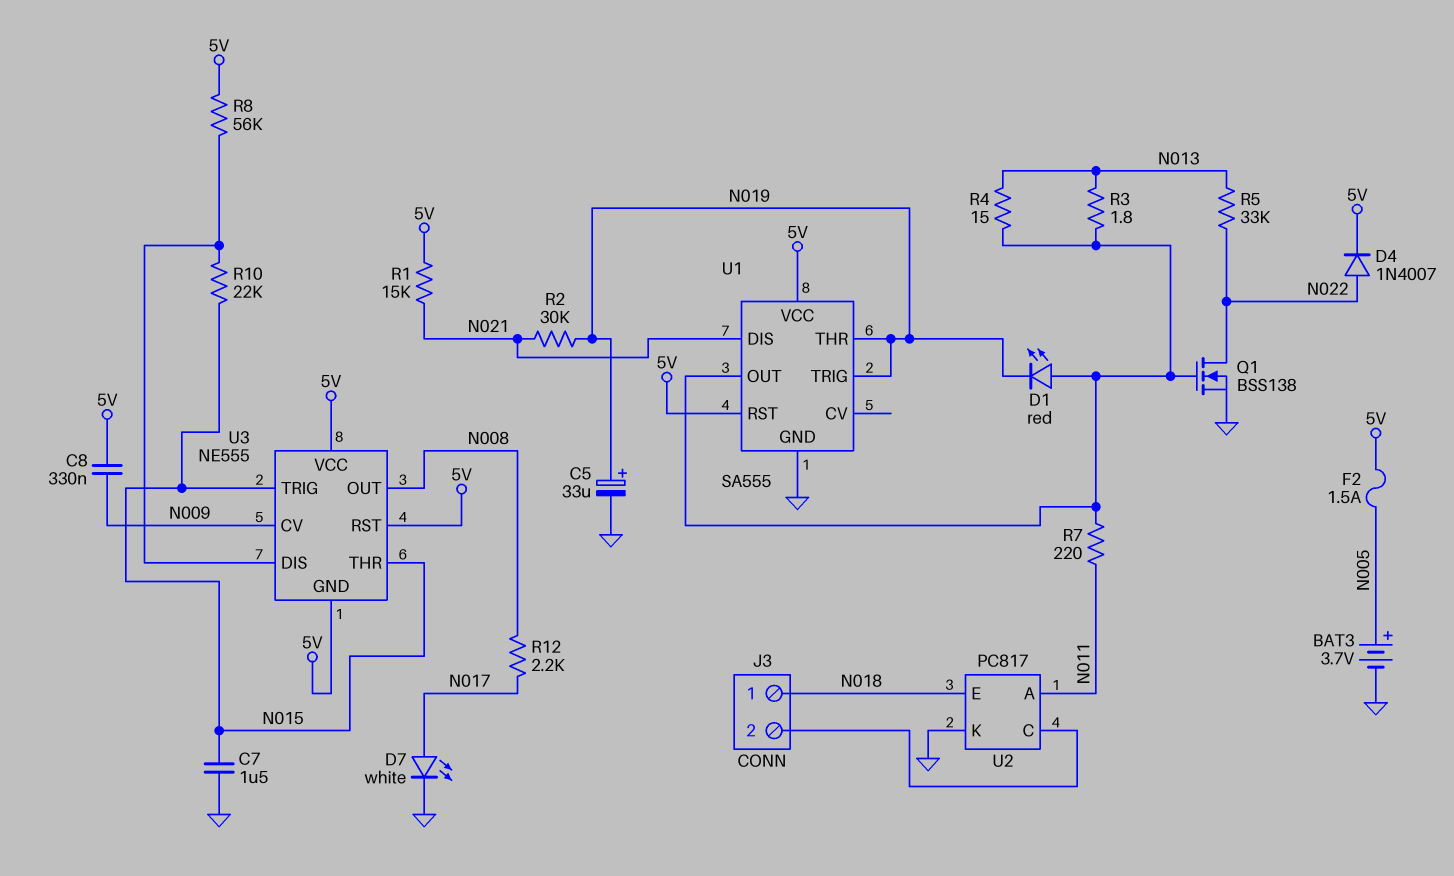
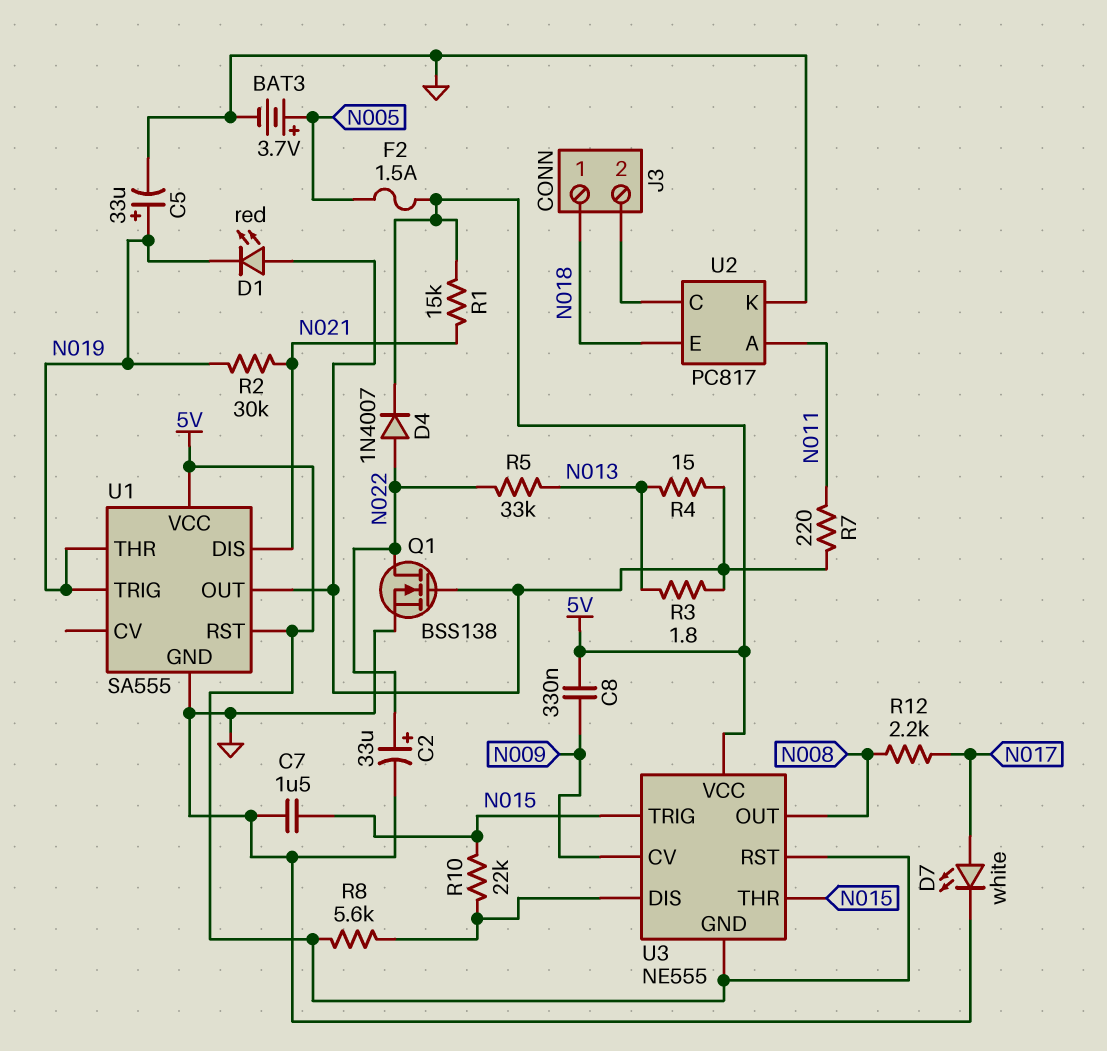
C2: none -> 33uF (plus N022, minus GND)
R8: 56k (5V, U3/DIS) -> 5.6k (5V, U3/DIS)

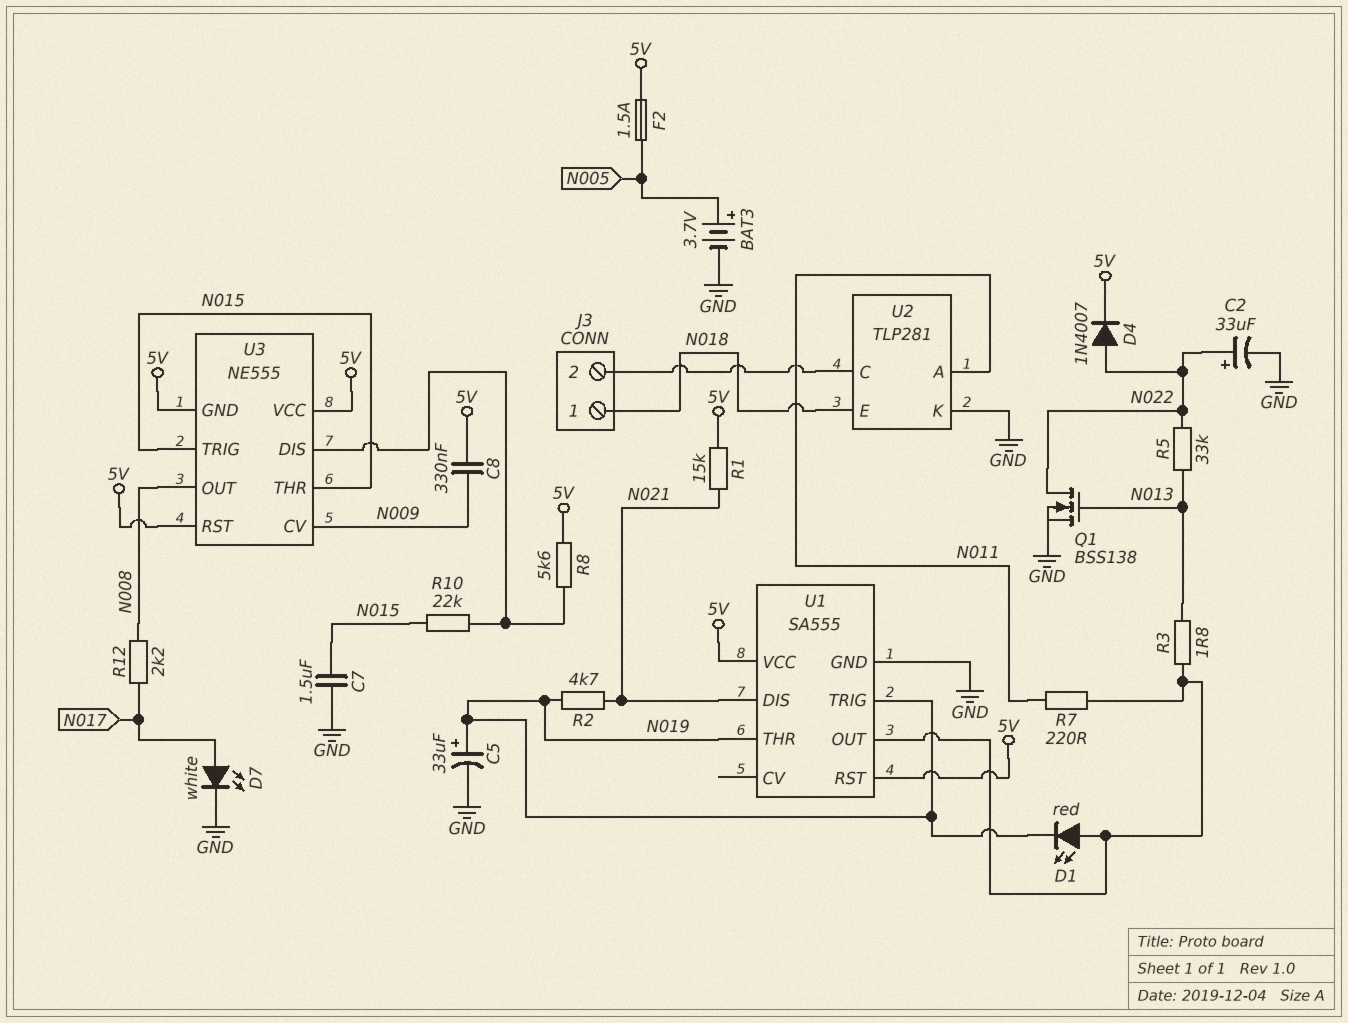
Q1: NMOS BSS138 (G U1/OUT, D N022, S GND) -> NMOS BSS138 (G N013, D N022, S GND)
R2: 30k (N019, N021) -> 4.7k (N019, N021)
R4: 15 (N013, U1/OUT) -> none
U2: PC817 -> TLP281

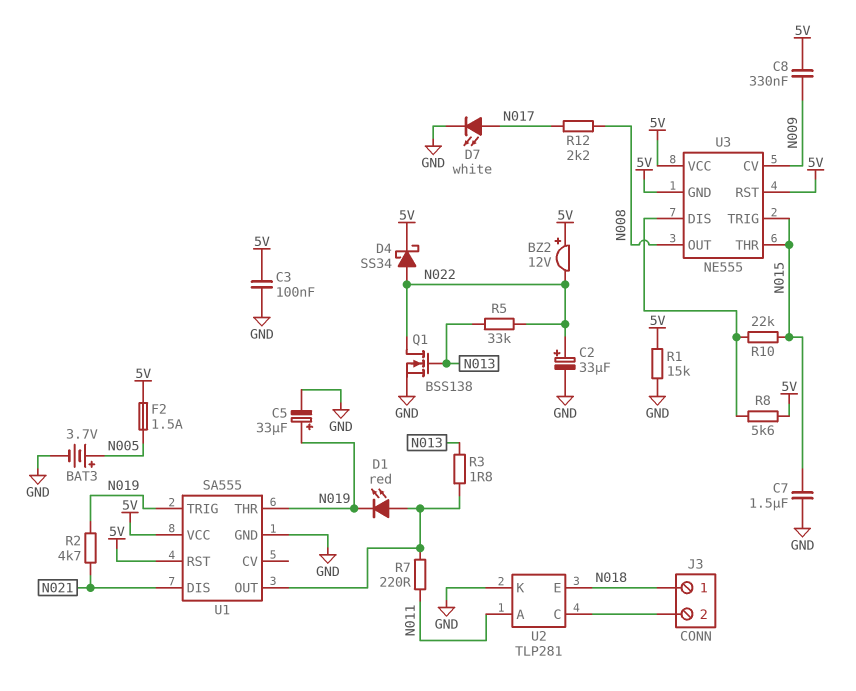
BZ2: none -> buzzer 12V (plus 5V, minus N022)
C3: none -> 100nF (5V, GND)
D4: diode 1N4007 (A N022, K 5V) -> schottky SS34 (A N022, K 5V)
R1: 15k (5V, N021) -> 15k (5V, GND)

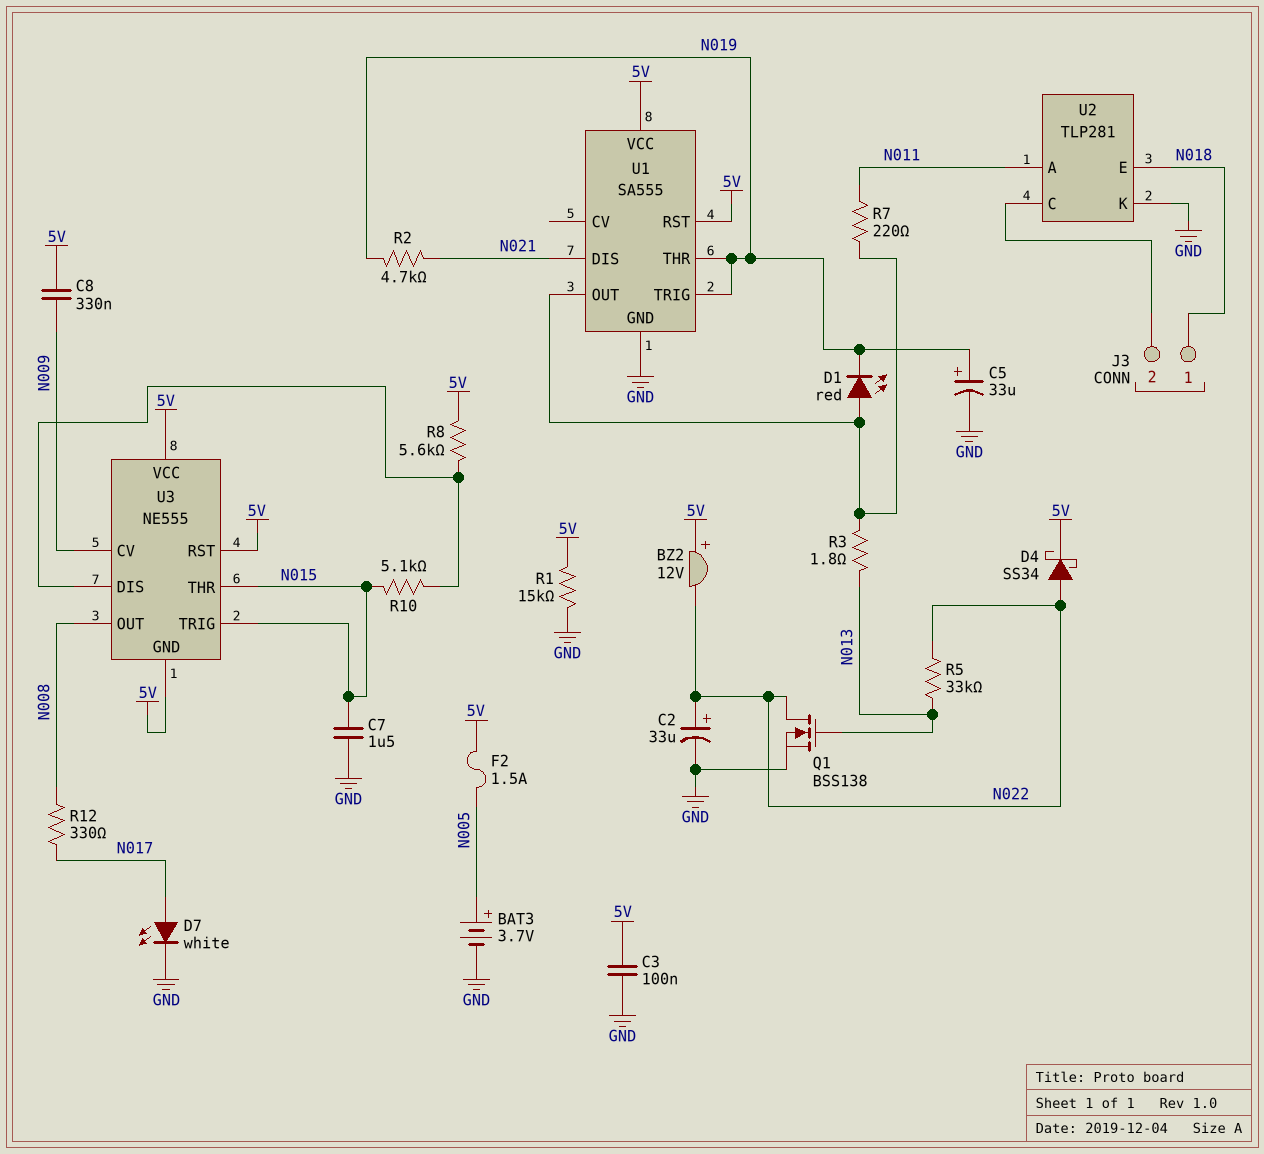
R10: 22k (N015, U3/DIS) -> 5.1k (N015, U3/DIS)
R12: 2.2k (N008, N017) -> 330 (N008, N017)

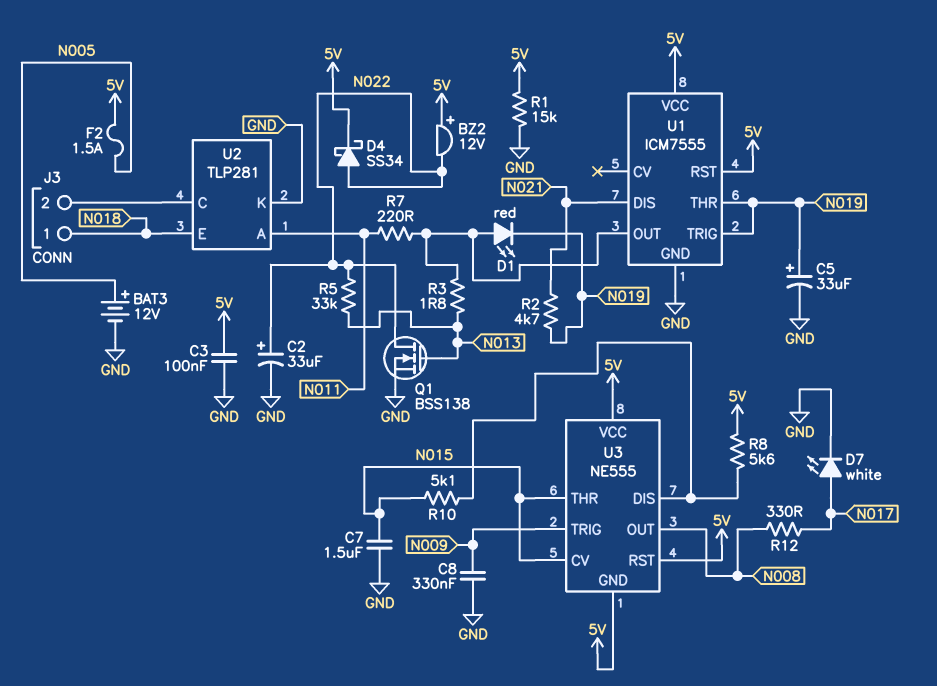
BAT3: 3.7V (plus N005, minus GND) -> 12V (plus N005, minus GND)
C8: 330nF (5V, N009) -> 330nF (GND, N009)
U1: SA555 -> ICM7555
U3 pin CV: N009 -> N015
U3 pin TRIG: N015 -> N009

